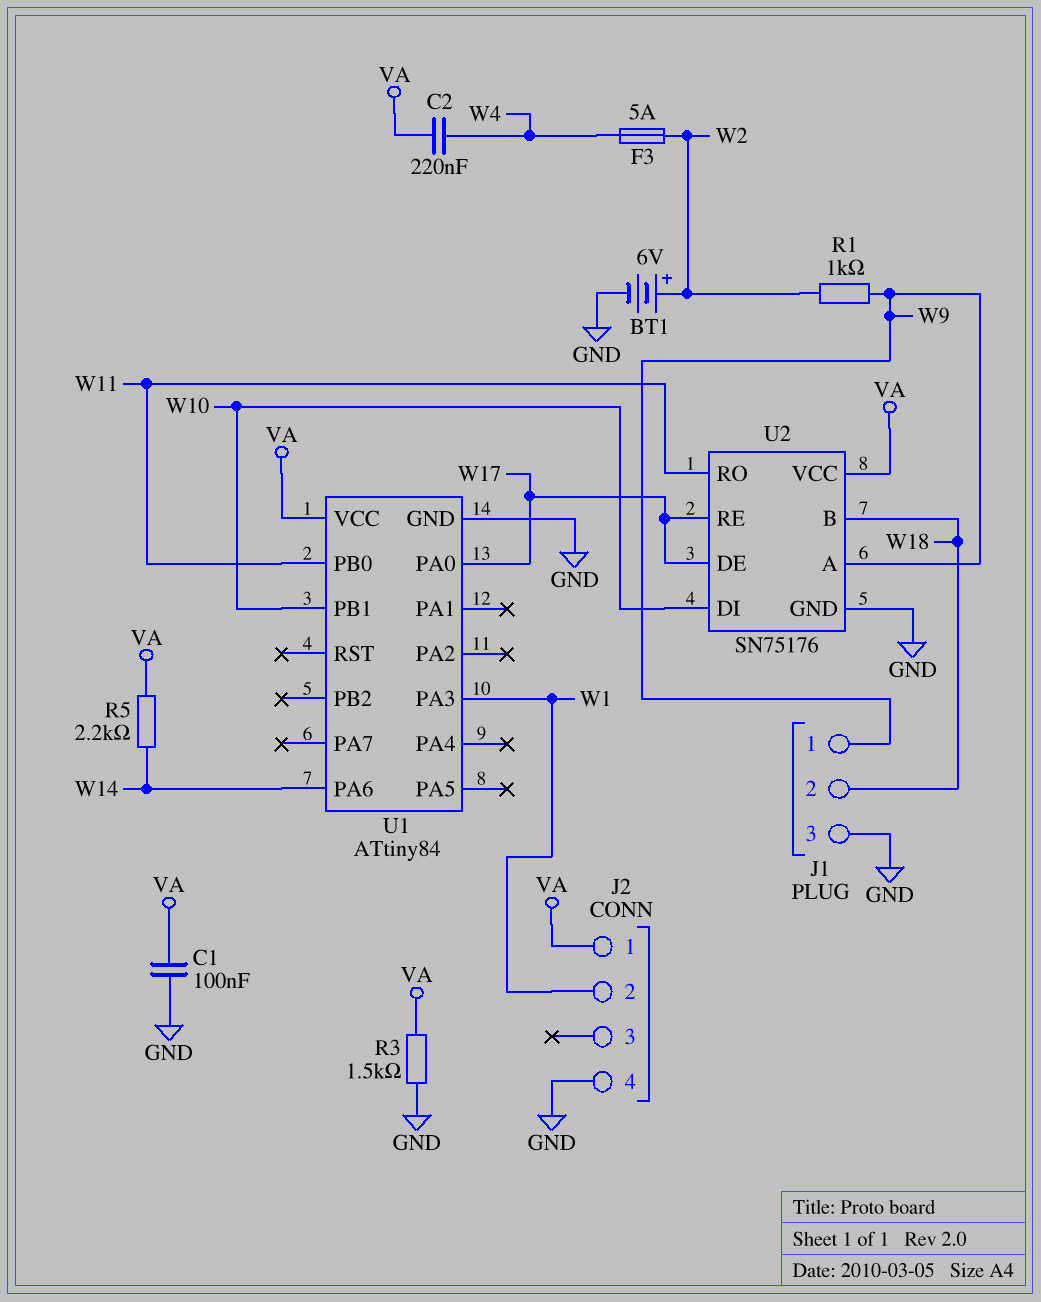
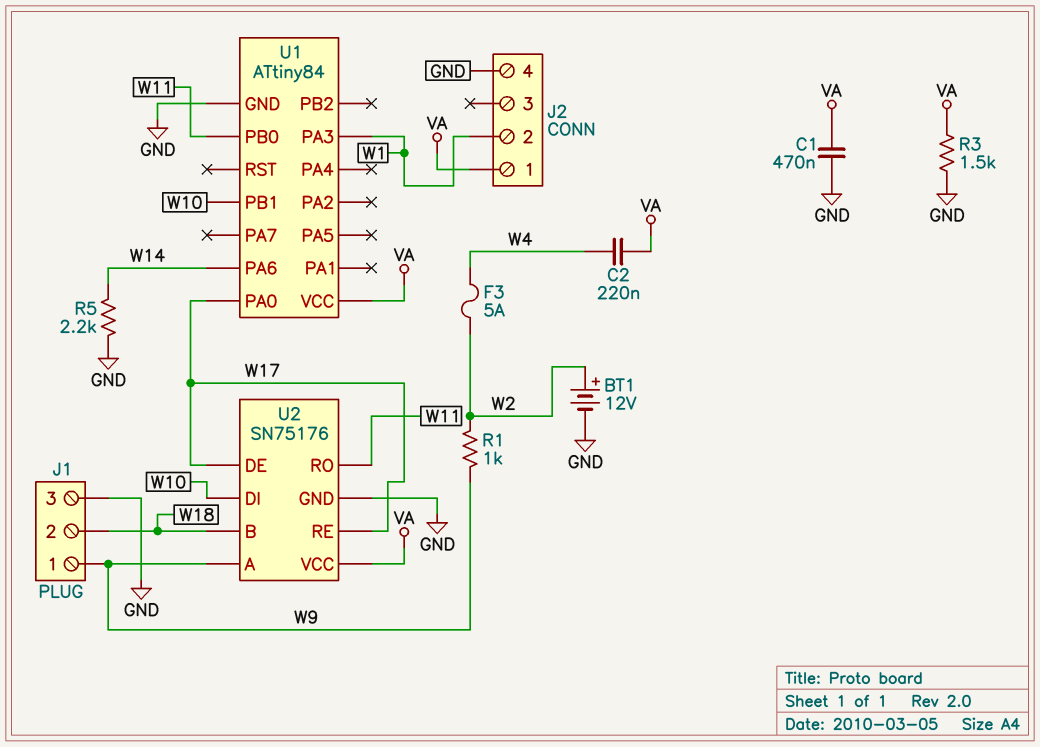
BT1: 6V (plus W2, minus GND) -> 12V (plus W2, minus GND)
C1: 100nF (GND, VA) -> 470nF (GND, VA)
R5: 2.2k (VA, W14) -> 2.2k (GND, W14)

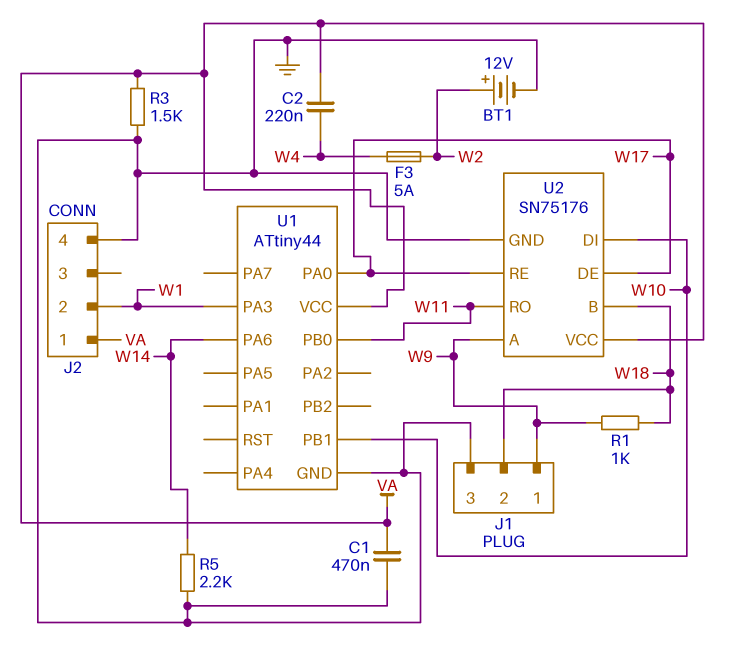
R1: 1k (W2, W9) -> 1k (W9, W18)
U1: ATtiny84 -> ATtiny44

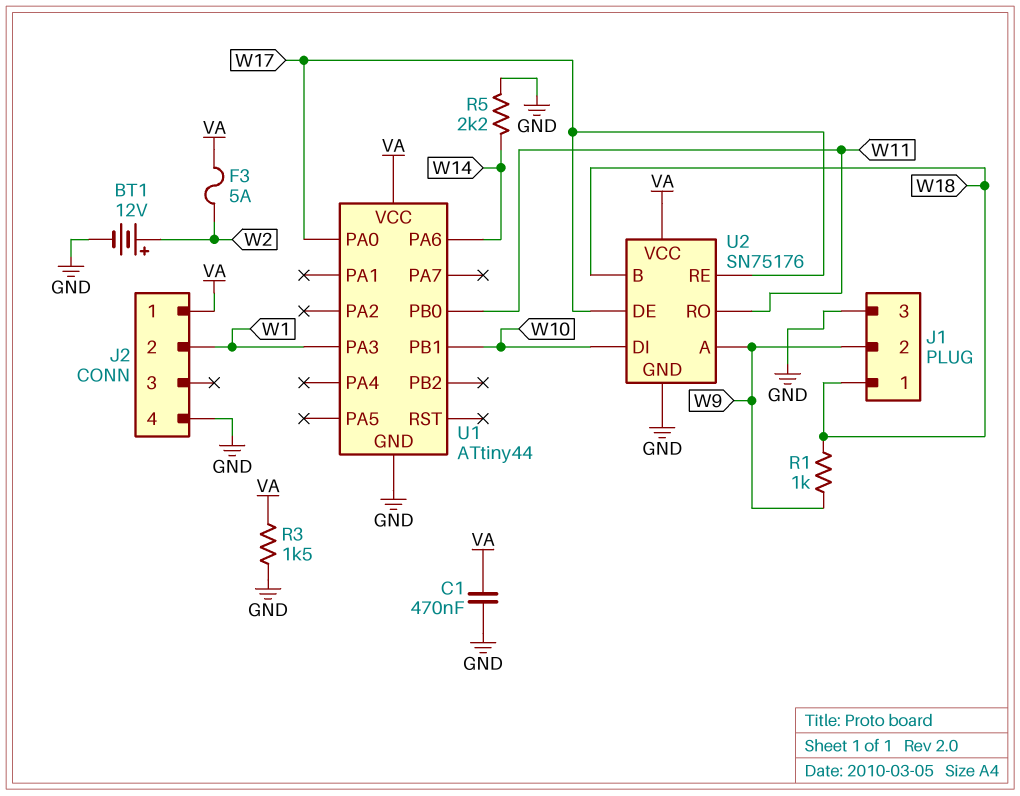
C2: 220nF (VA, W4) -> none
F3: 5A (W2, W4) -> 5A (VA, W2)
J1 pin 1: W9 -> W18
J1 pin 2: W18 -> W9

